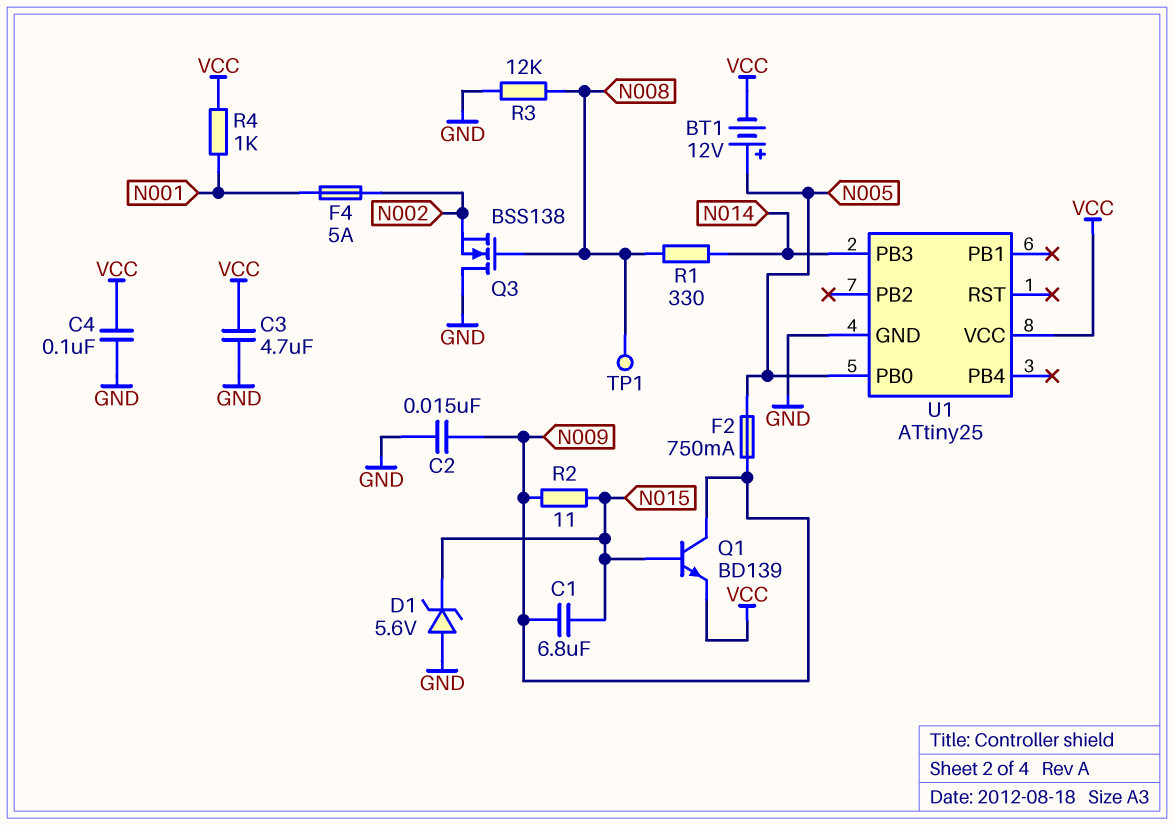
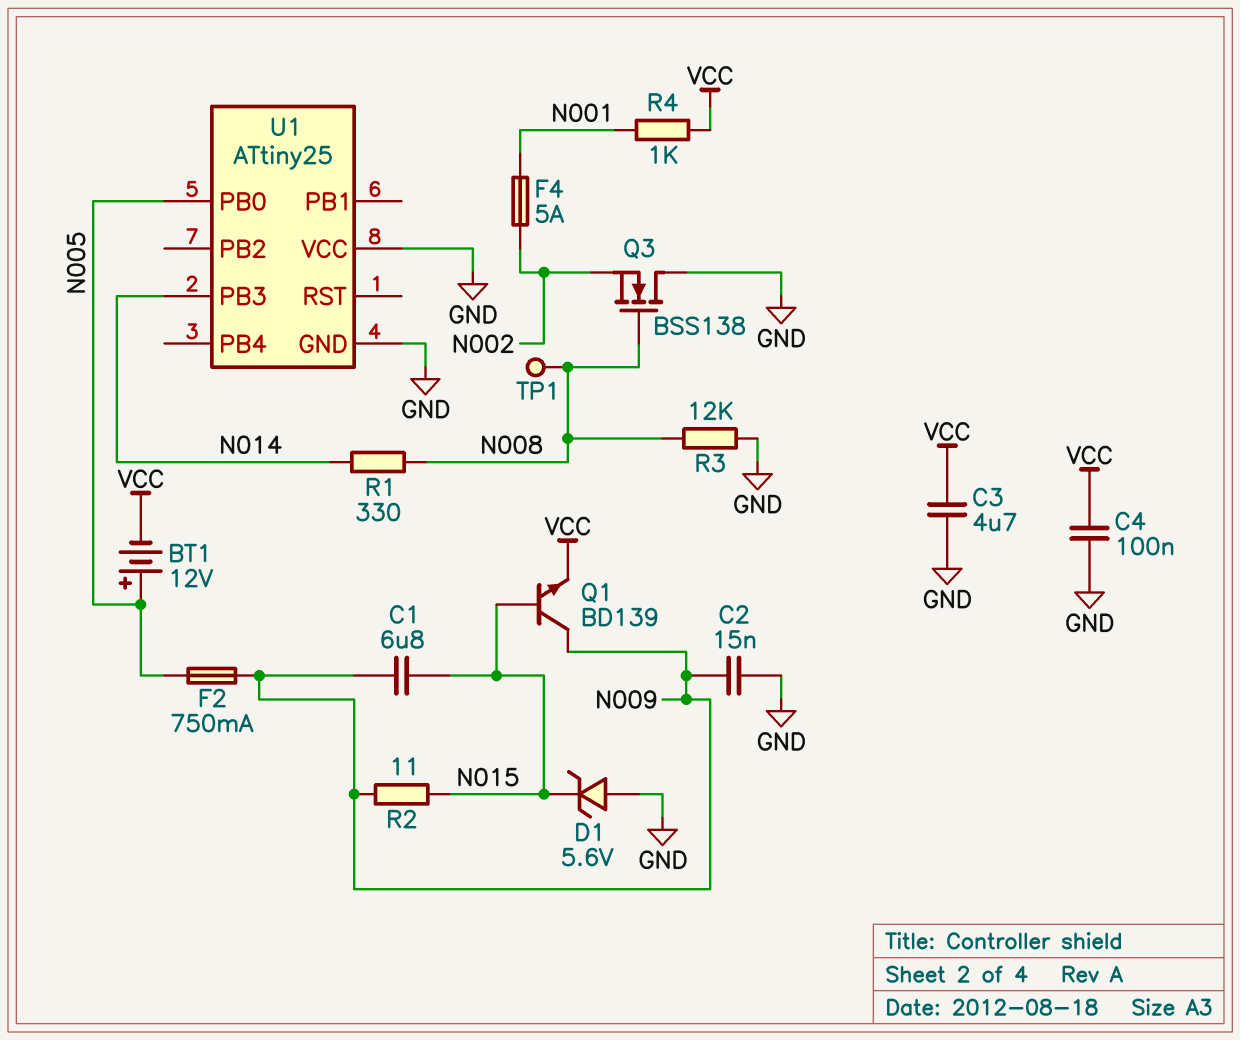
U1 pin VCC: VCC -> GND

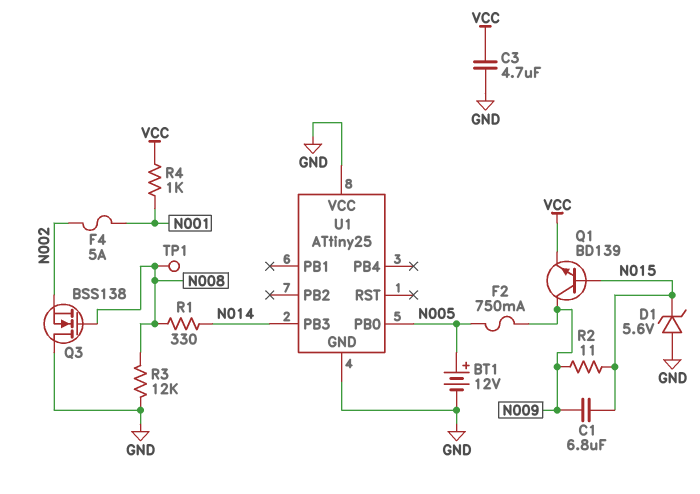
BT1: 12V (plus N005, minus VCC) -> 12V (plus N005, minus GND)
C2: 15nF (GND, N009) -> none
C4: 100nF (GND, VCC) -> none

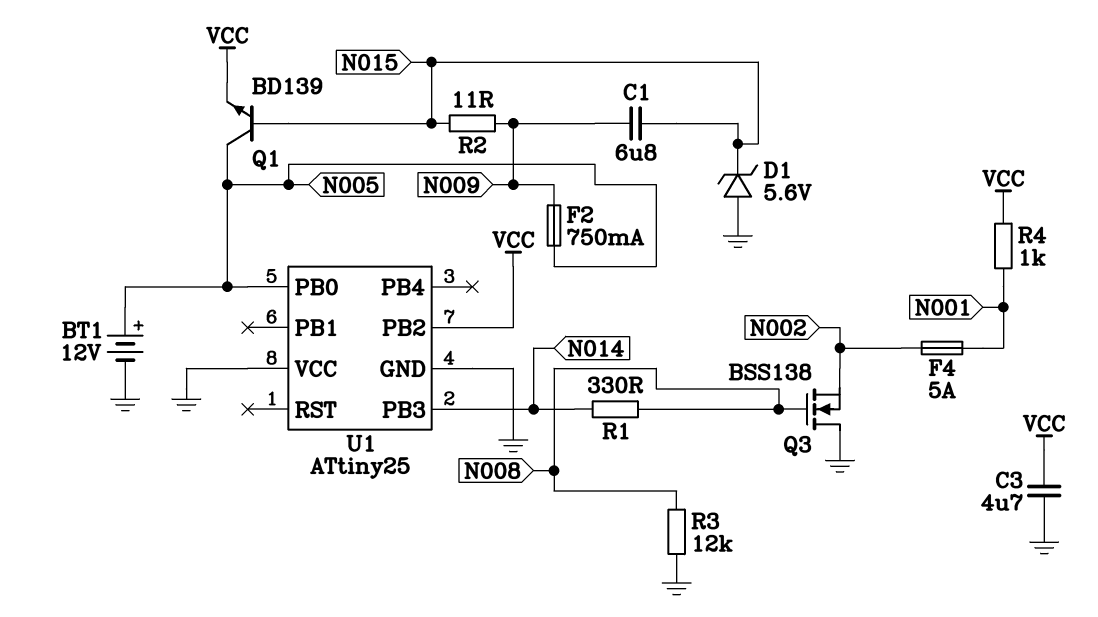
Q1: NPN BD139 (B N015, C N009, E VCC) -> NPN BD139 (B N015, C N005, E VCC)
TP1: test point (N008) -> none
U1 pin PB2: none -> VCC

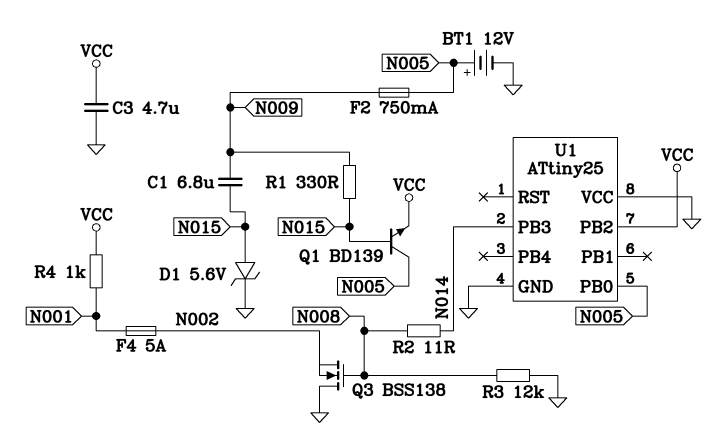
D1: zener 5.6V (A GND, K N015) -> zener 5.6V (A N015, K GND)
R1: 330 (N008, N014) -> 330 (N009, N015)
R2: 11 (N009, N015) -> 11 (N008, N014)

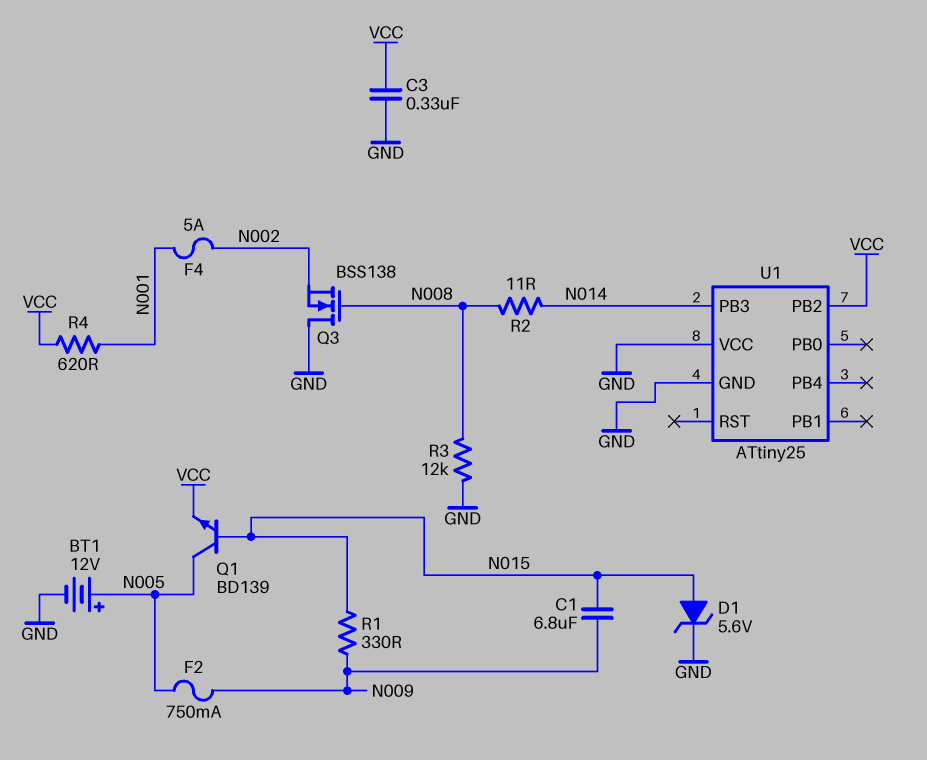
C3: 4.7uF (GND, VCC) -> 330nF (GND, VCC)
R4: 1k (N001, VCC) -> 620 (N001, VCC)
U1 pin PB0: N005 -> none

